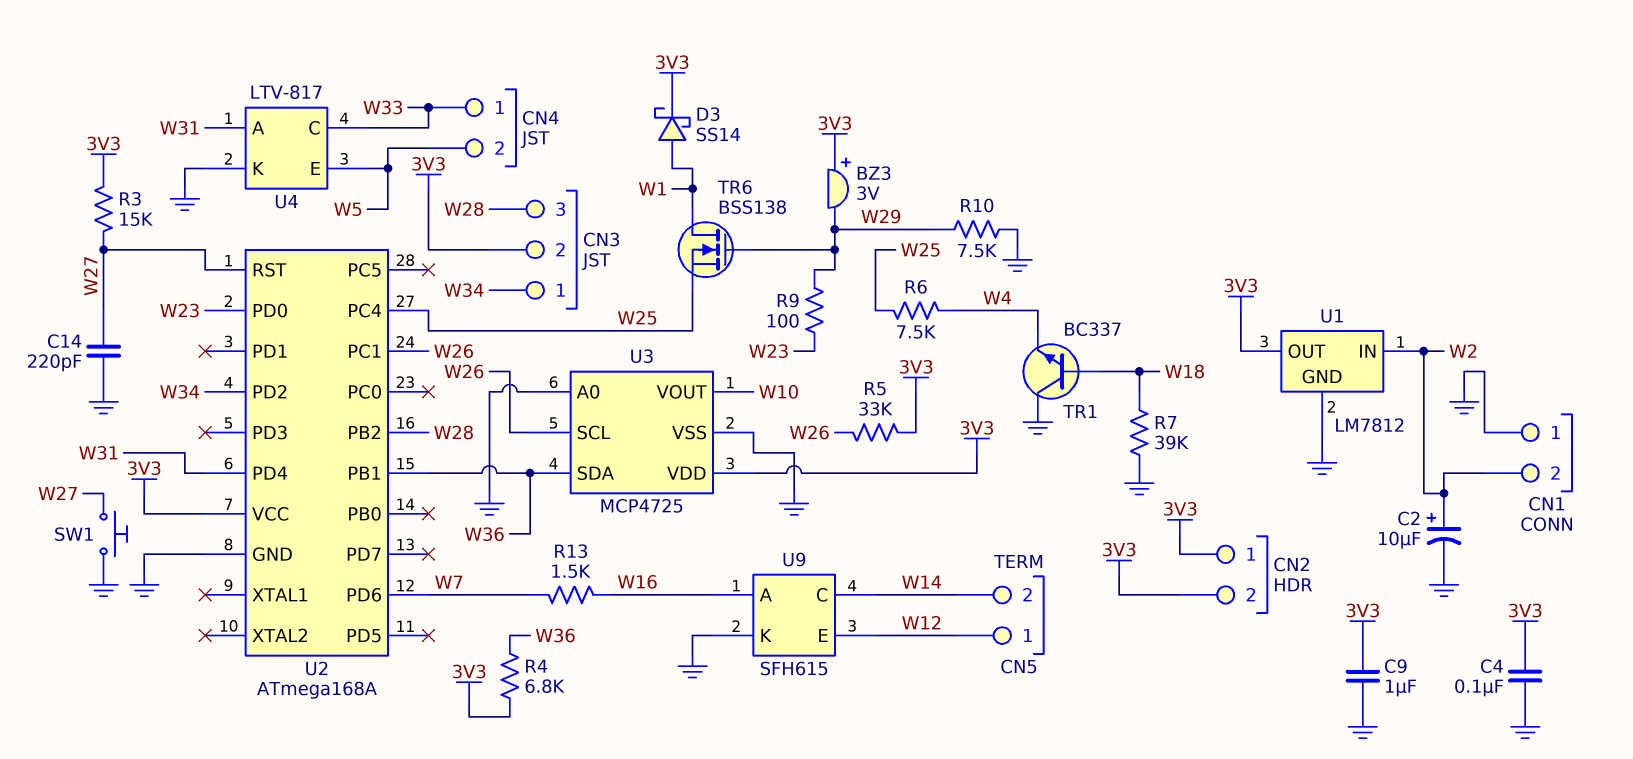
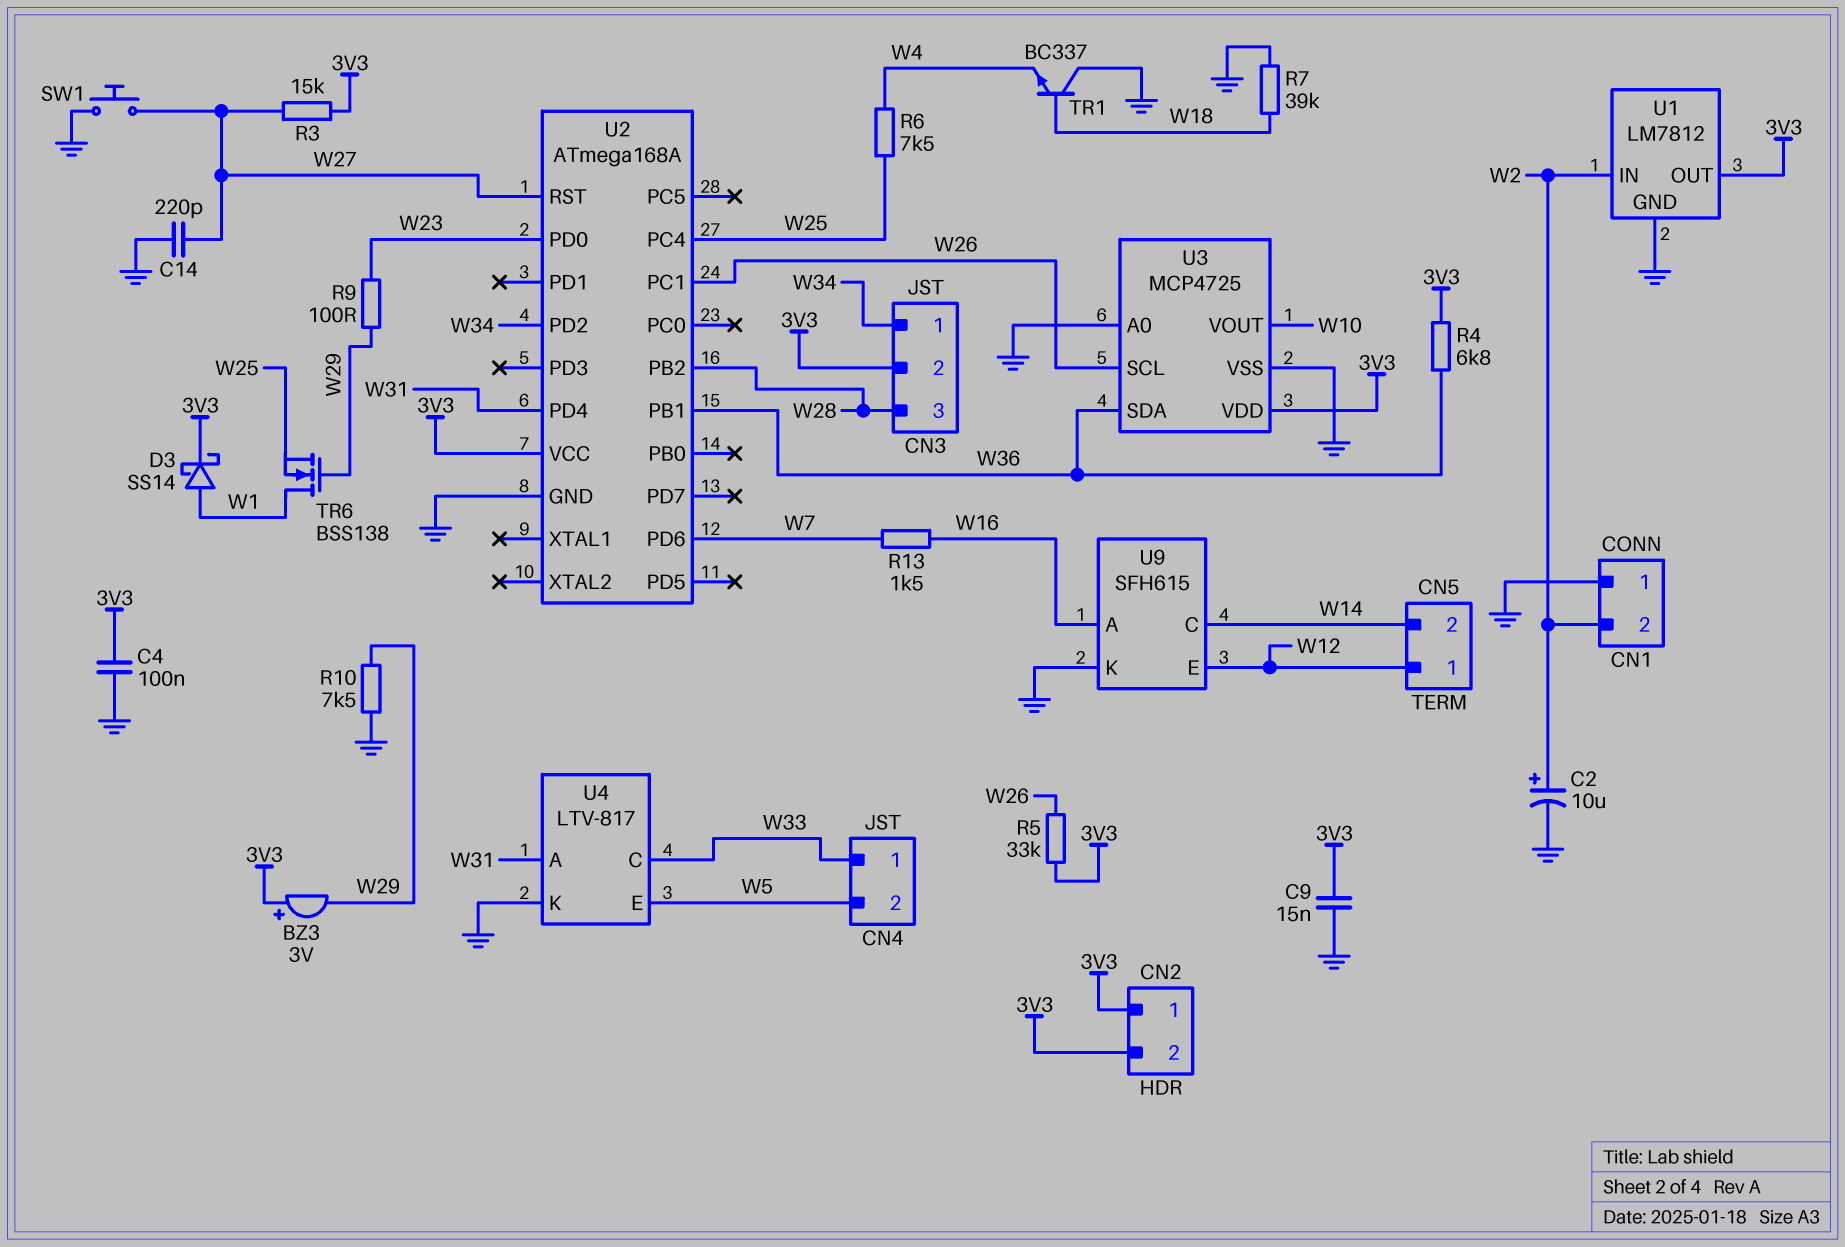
C9: 1uF (3V3, GND) -> 15nF (3V3, GND)

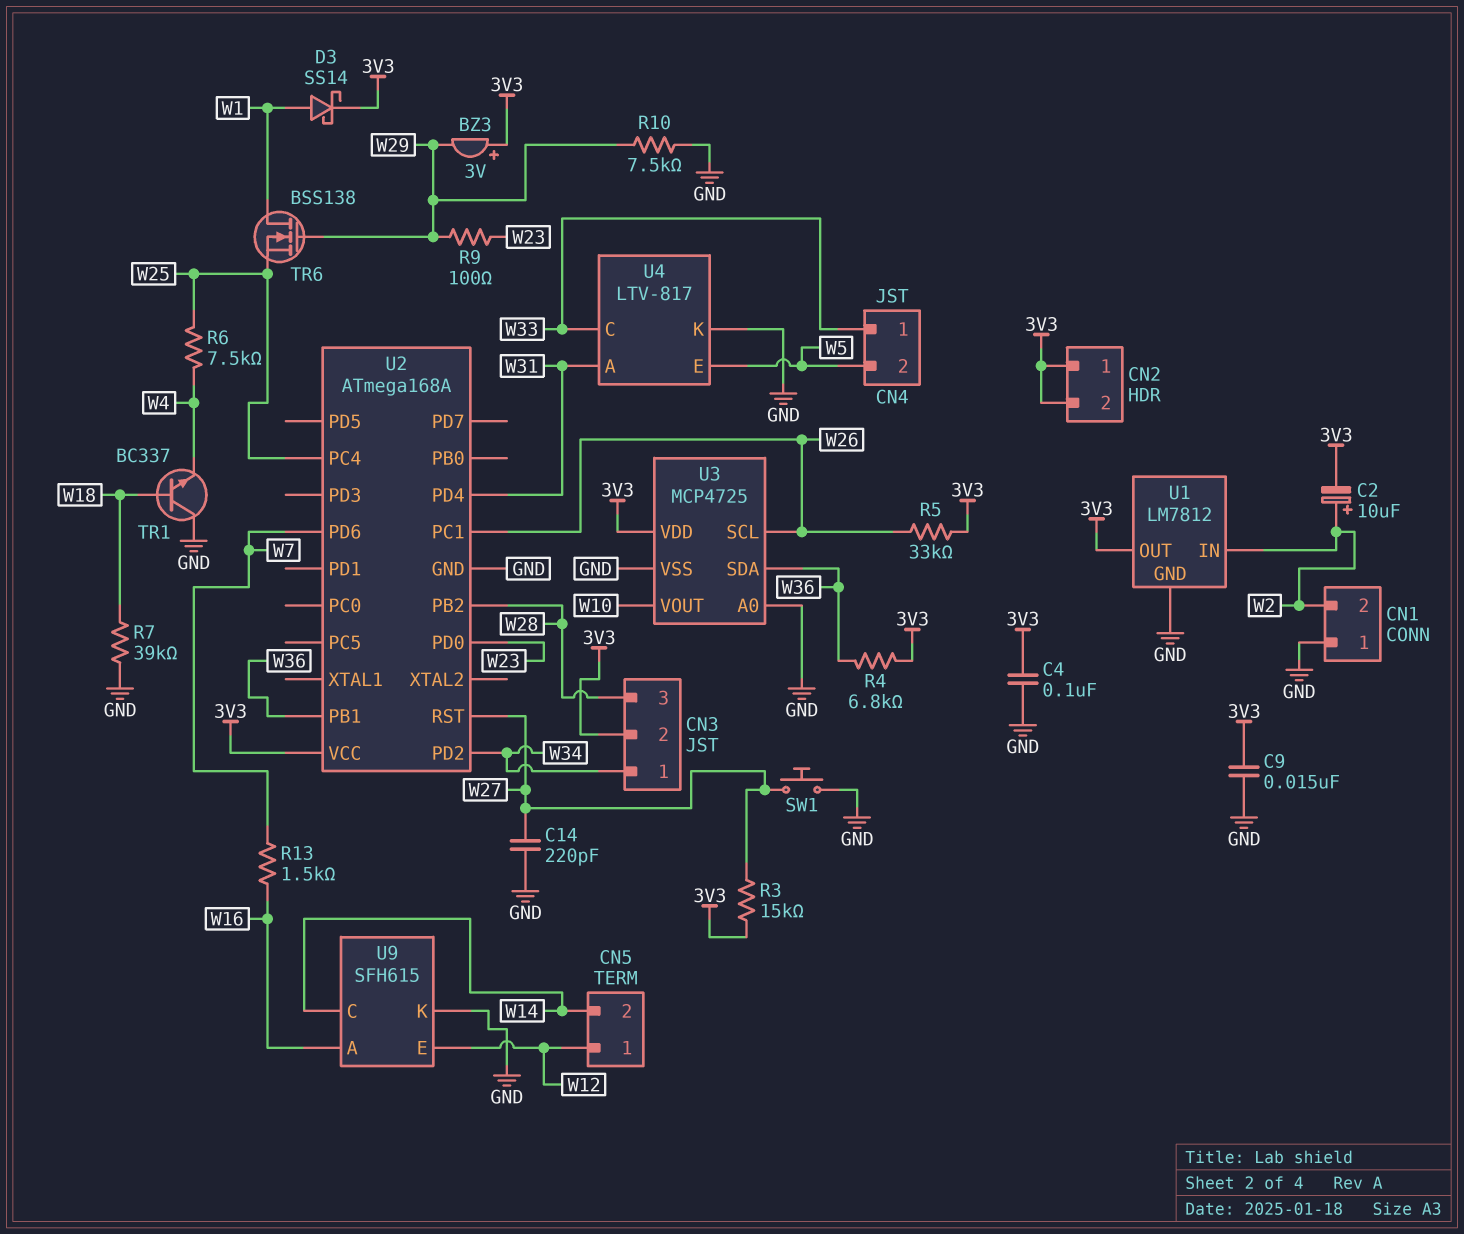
C2: 10uF (plus W2, minus GND) -> 10uF (plus W2, minus 3V3)

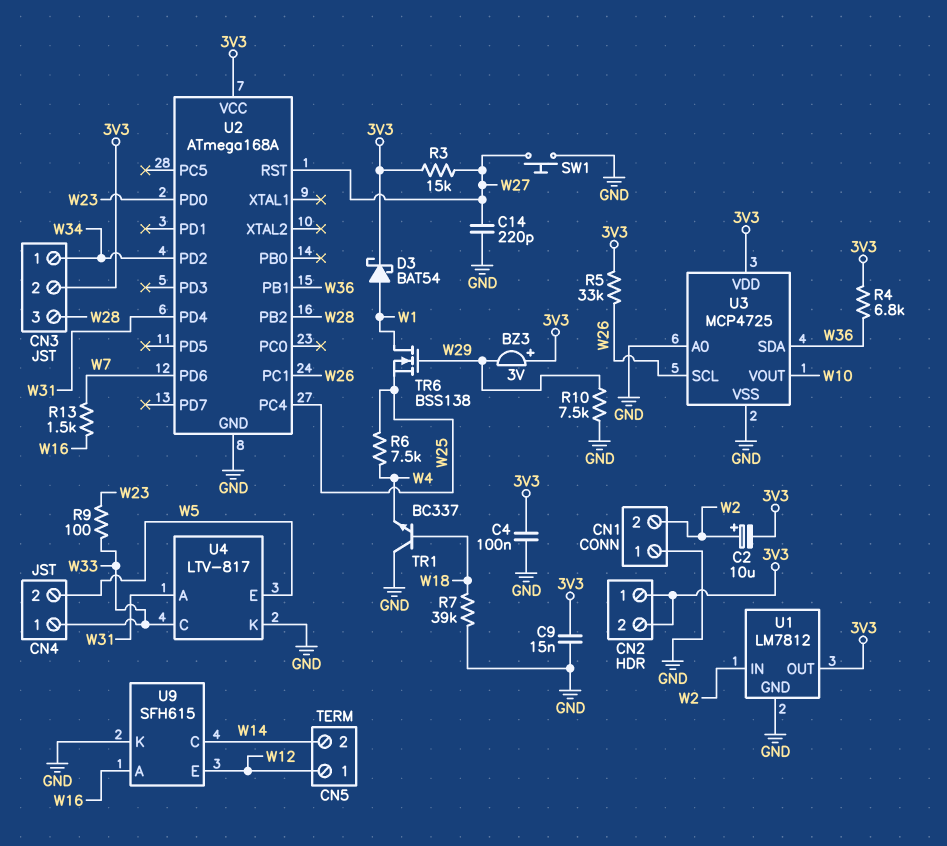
D3: schottky SS14 (A W1, K 3V3) -> schottky BAT54 (A W1, K 3V3)
R9: 100 (W23, W29) -> 100 (W23, W33)

